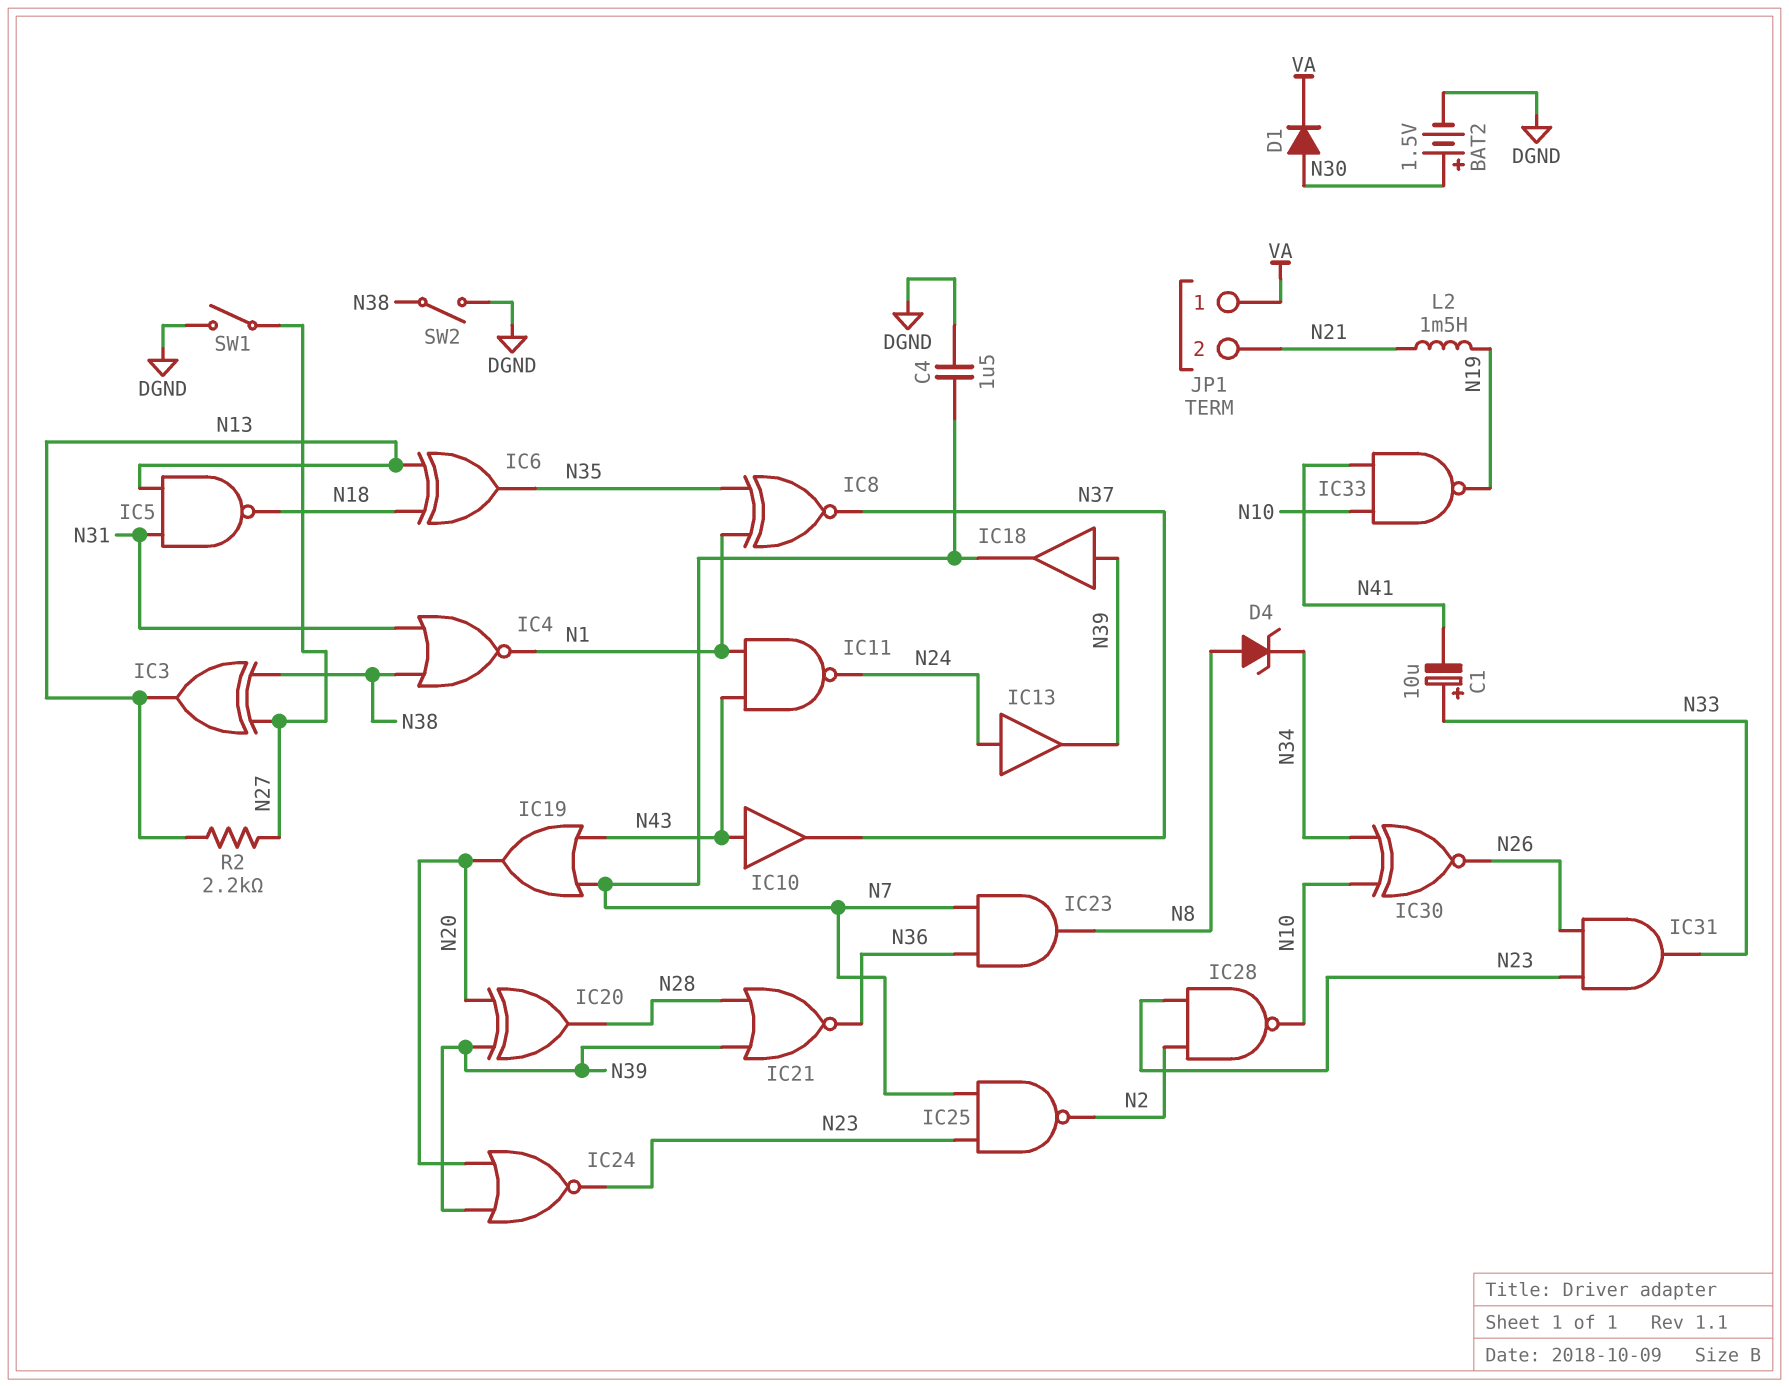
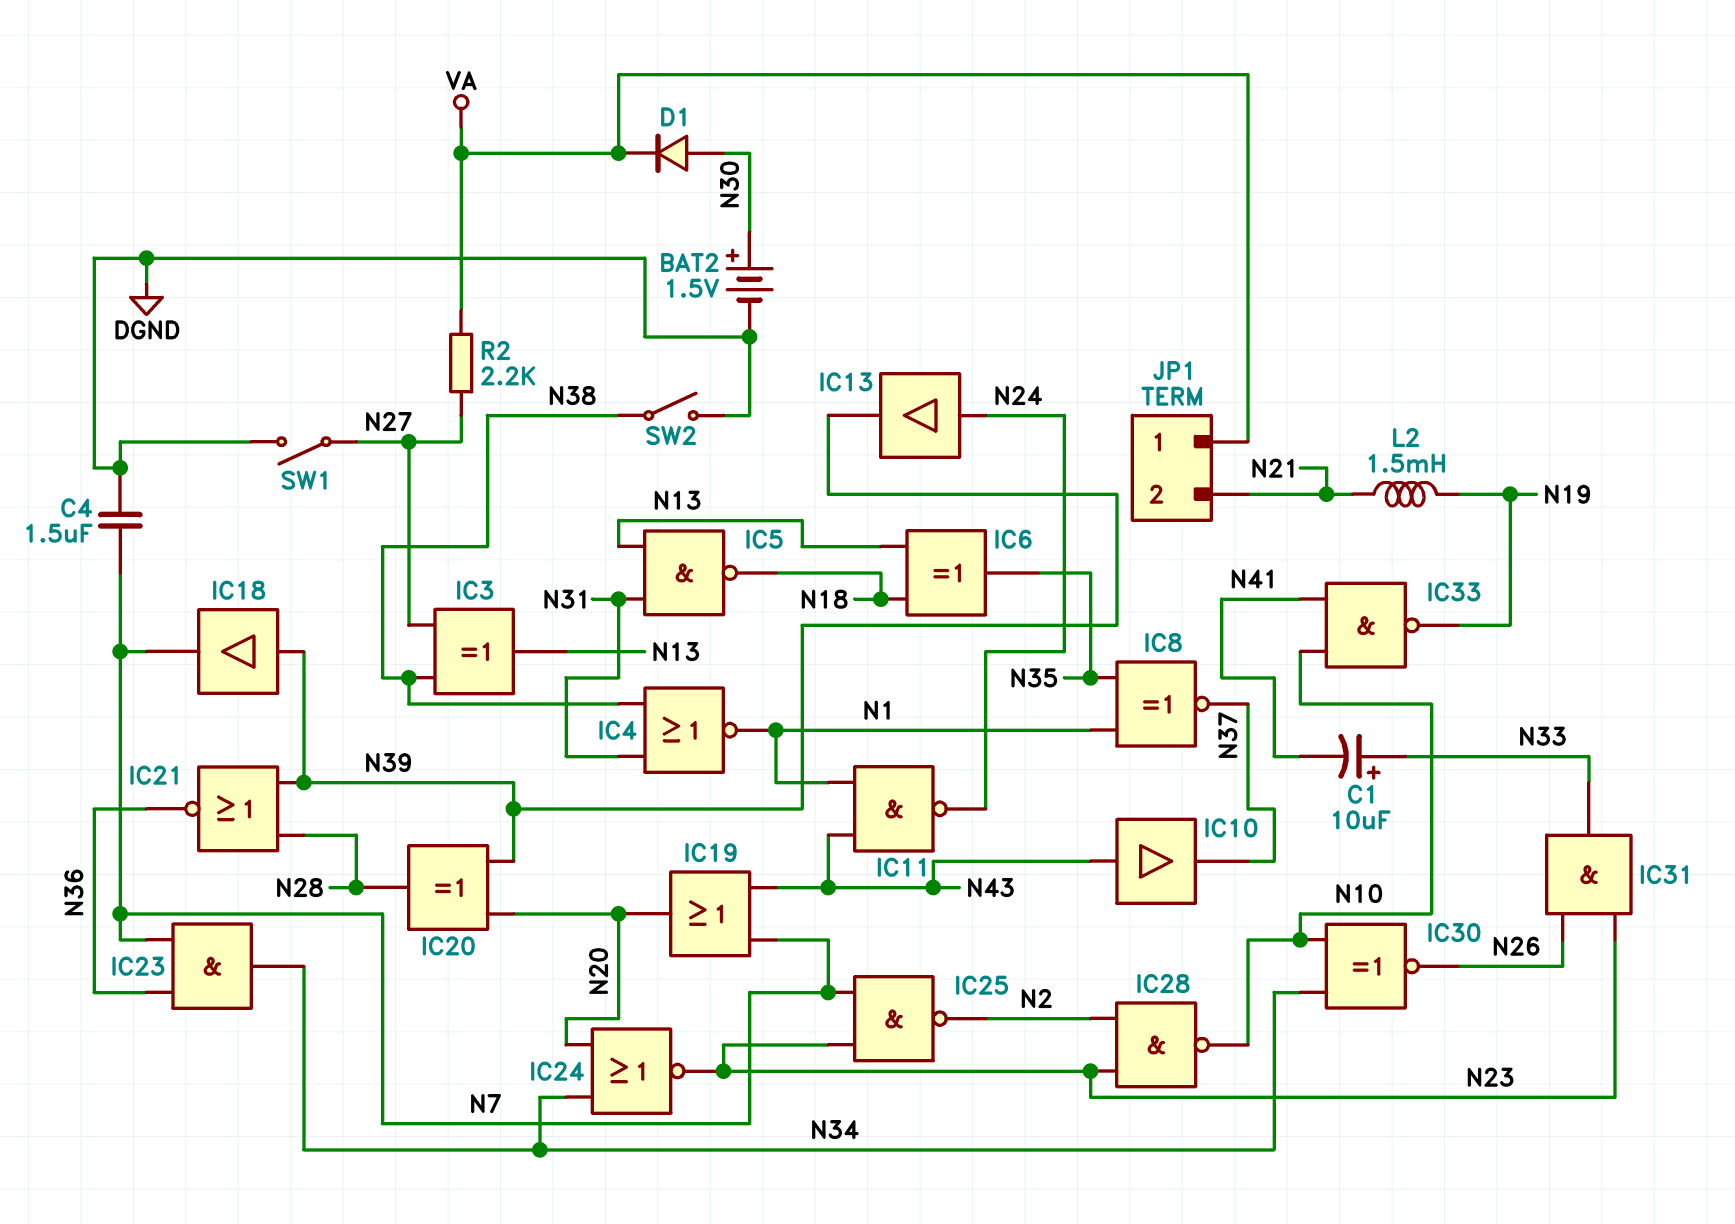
D4: zener (A N8, K N34) -> none
IC23: AND (in N7, in N36, out N8) -> AND (in N7, in N36, out N34)
IC24: NOR (in N20, in N39, out N23) -> NOR (in N20, in N34, out N23)
R2: 2.2k (N13, N27) -> 2.2k (N27, VA)

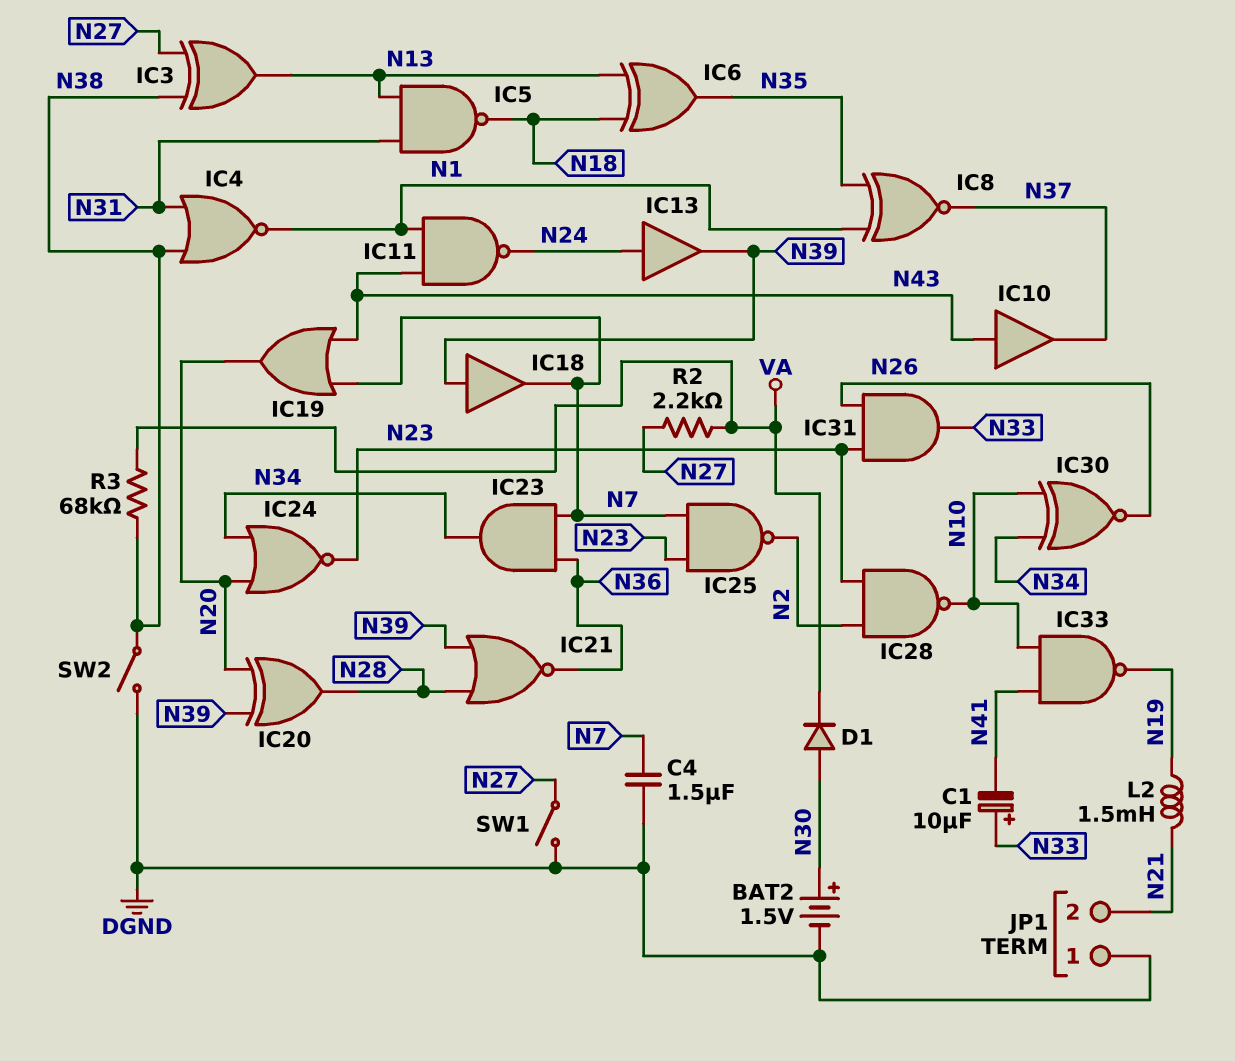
JP1 pin 1: VA -> DGND
R3: none -> 68k (N38, VA)

